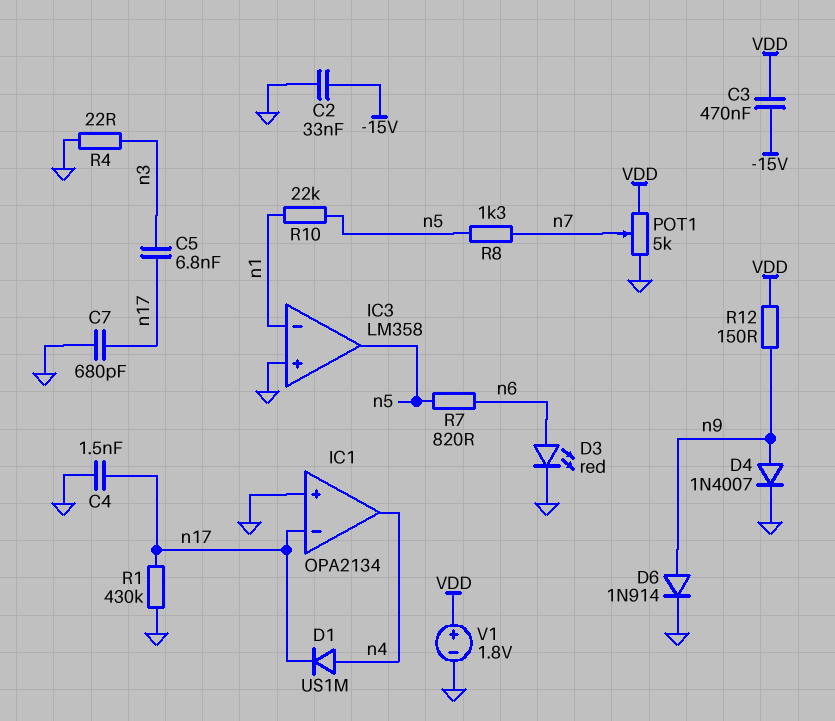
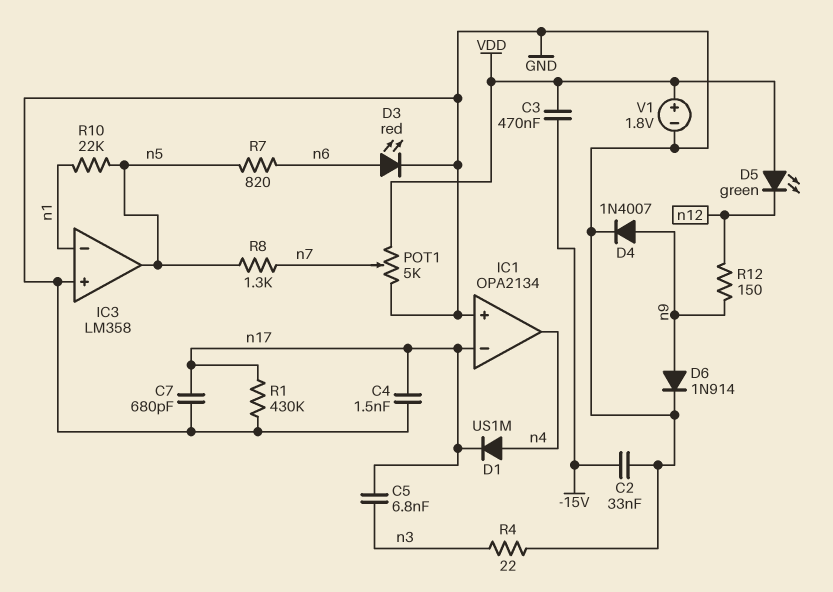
D5: none -> LED green (A VDD, K n12)
R12: 150 (VDD, n9) -> 150 (n9, n12)

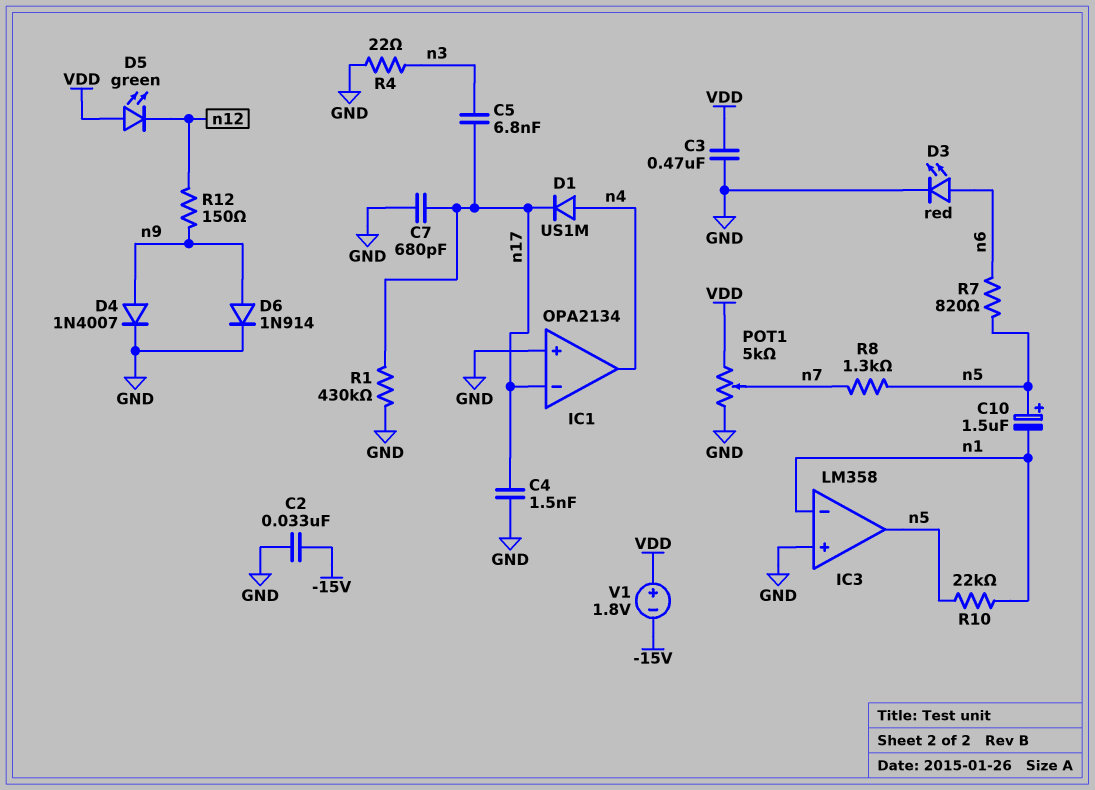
C3: 470nF (-15V, VDD) -> 470nF (GND, VDD)
C10: none -> 1.5uF (plus n5, minus n1)
V1: 1.8V (plus VDD, minus GND) -> 1.8V (plus VDD, minus -15V)

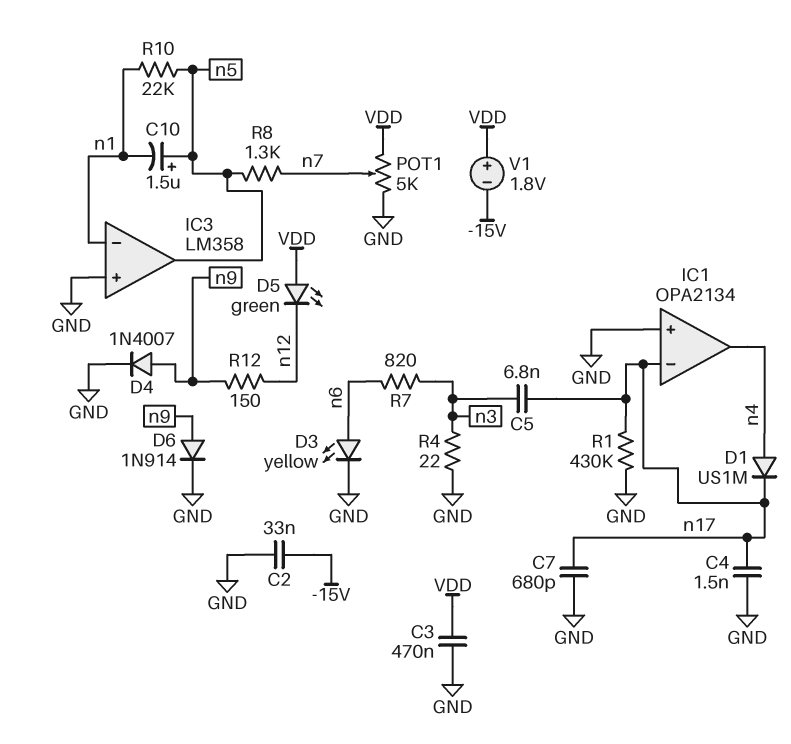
D3: LED red (A n6, K GND) -> LED yellow (A n6, K GND)
R7: 820 (n5, n6) -> 820 (n3, n6)

